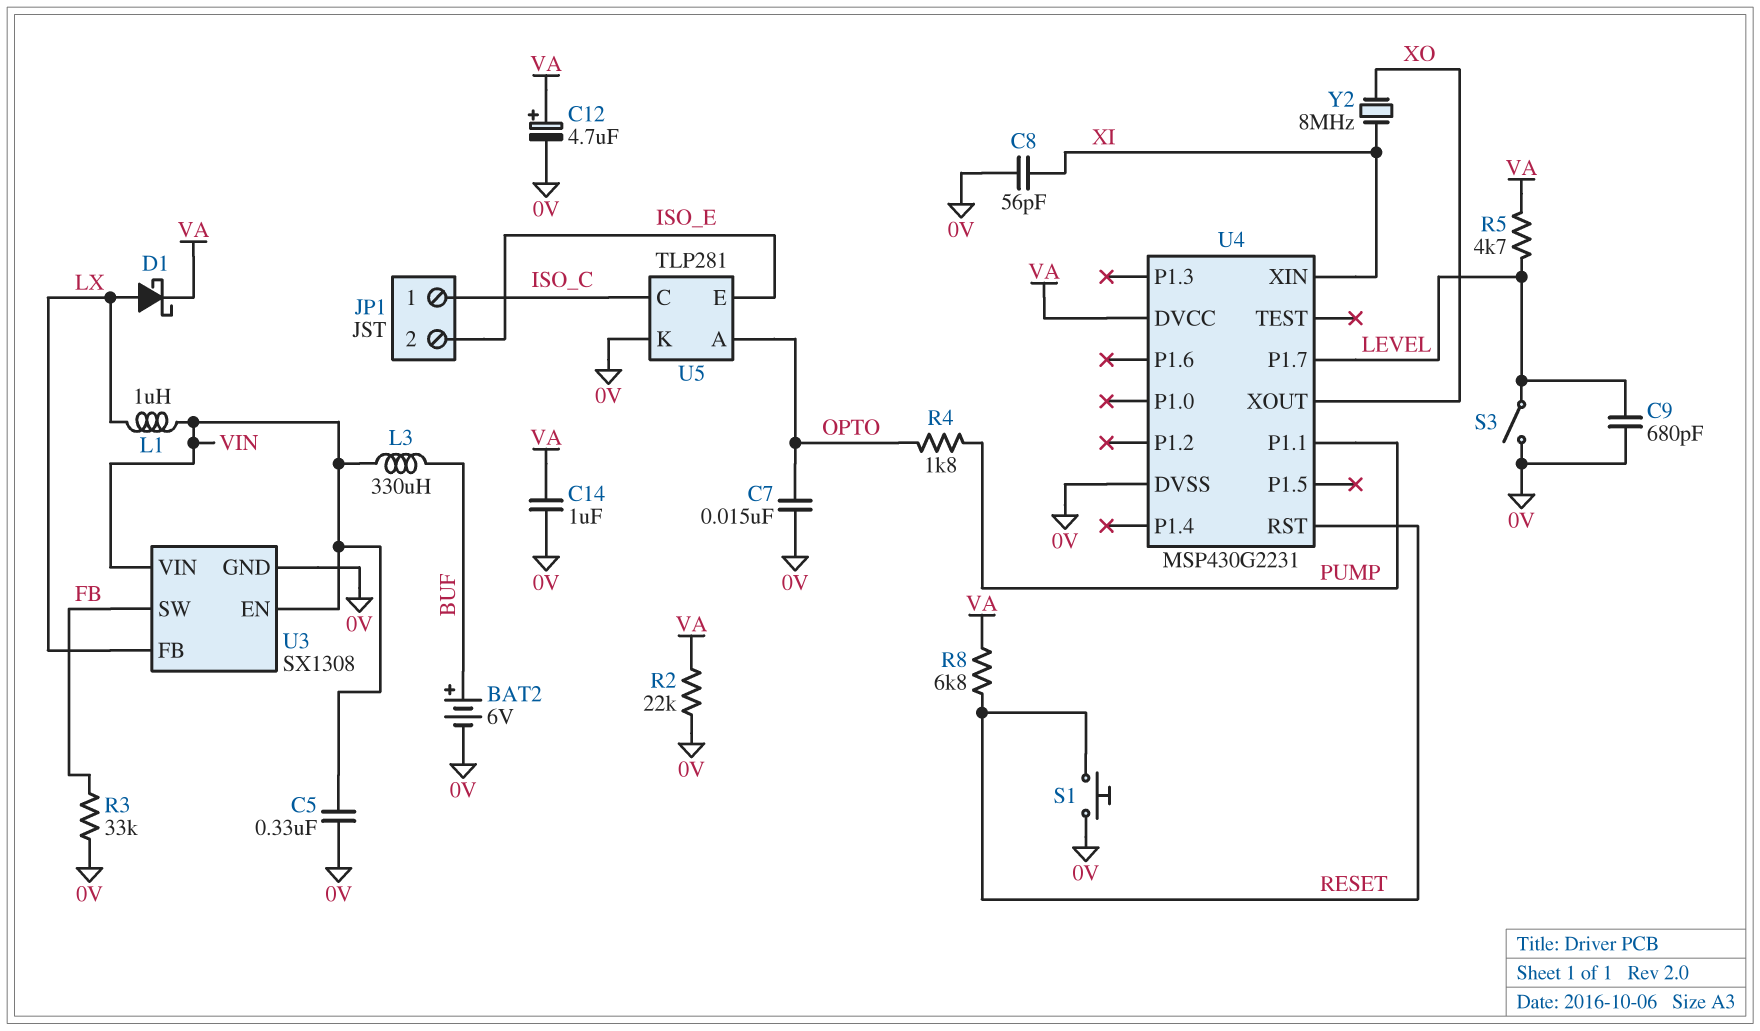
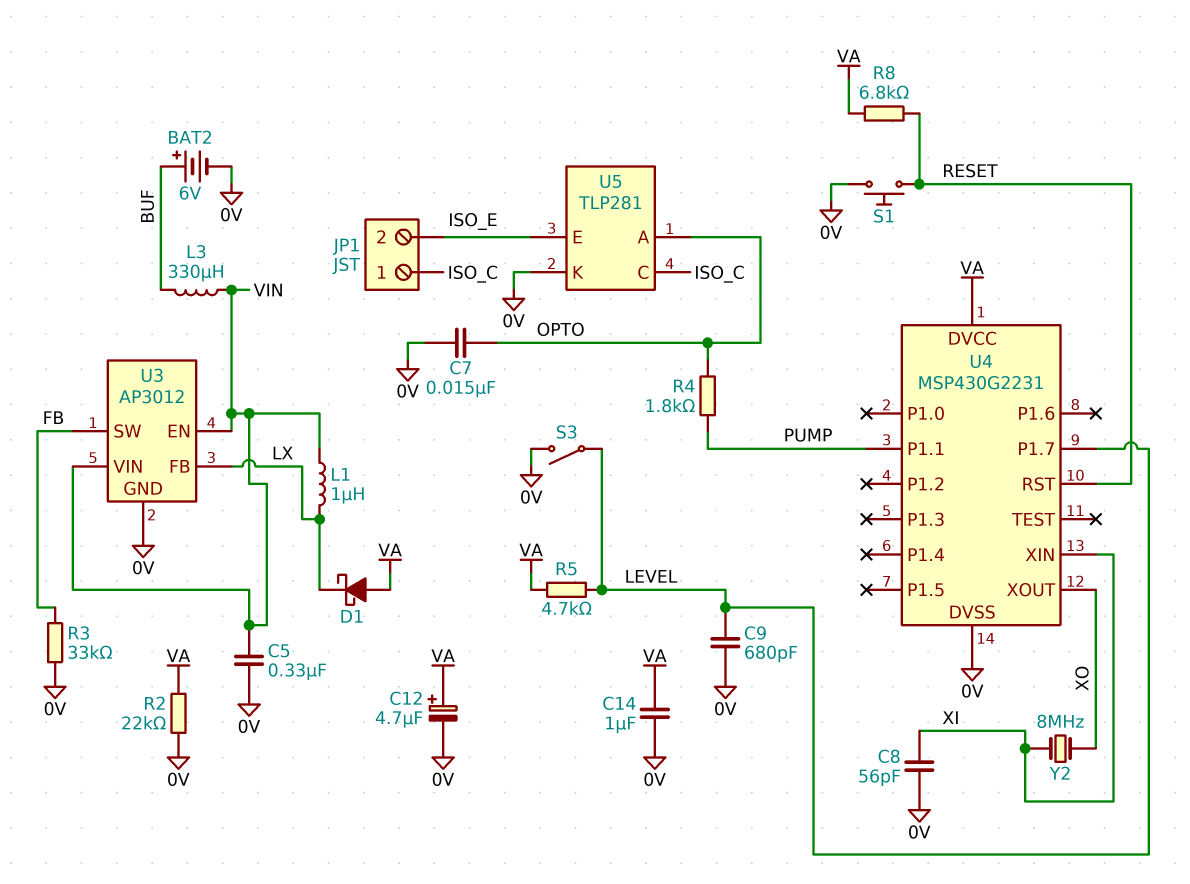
D1: schottky (A LX, K VA) -> schottky (A VA, K LX)
U3: SX1308 -> AP3012

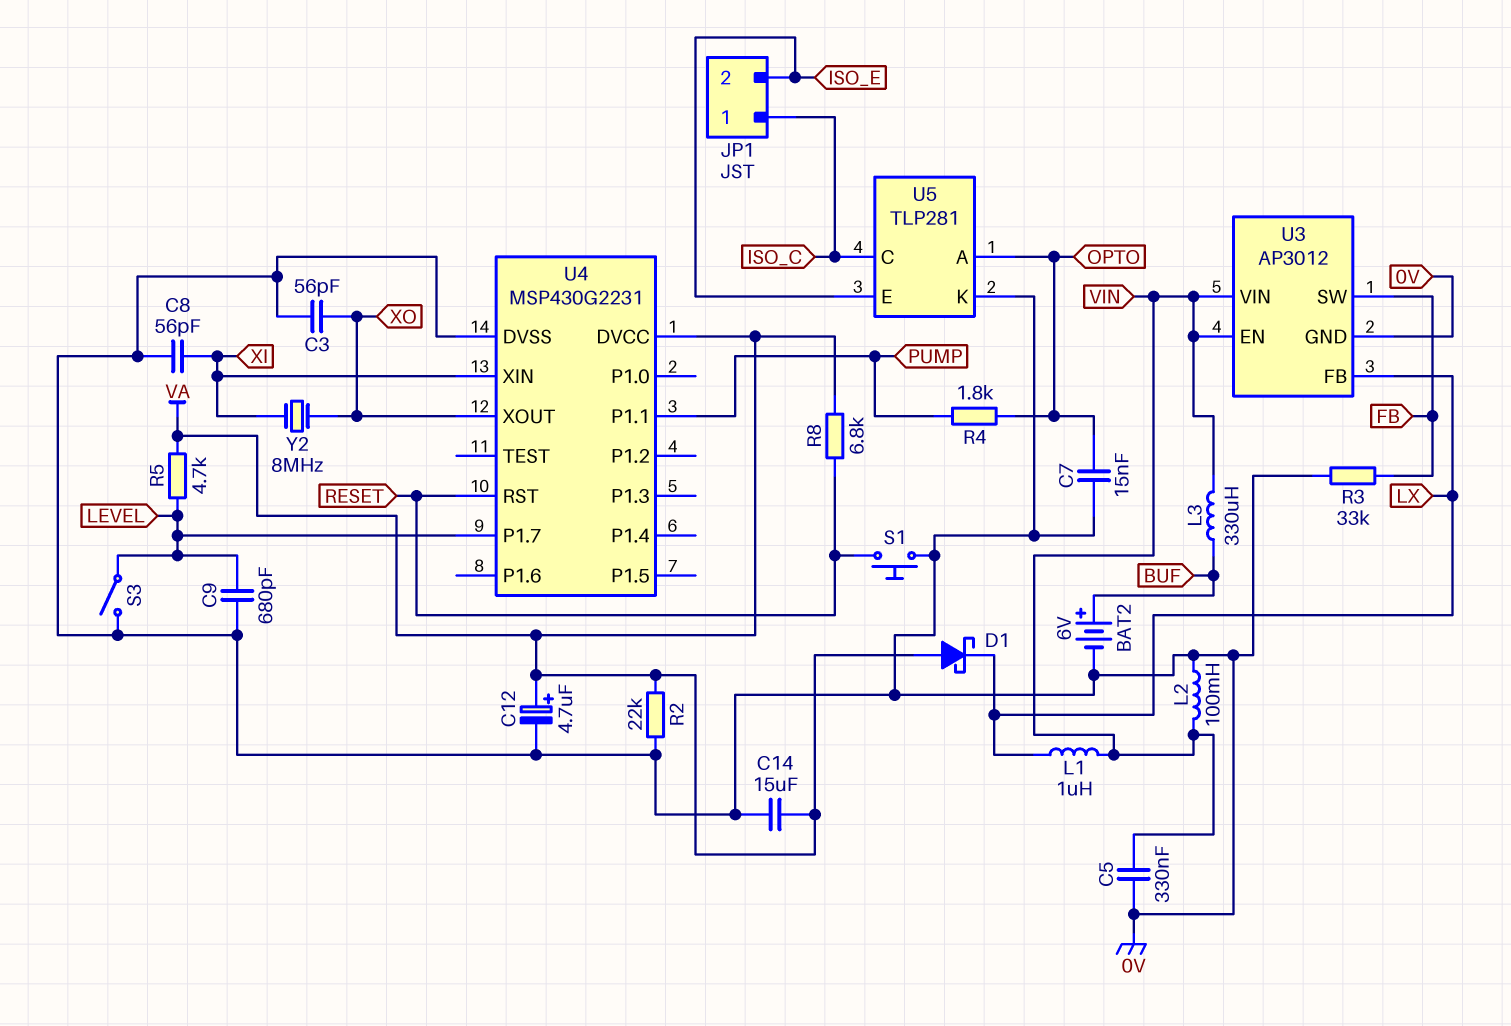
C3: none -> 56pF (0V, XO)
C14: 1uF (0V, VA) -> 15uF (0V, VA)
L2: none -> 100mH (0V, VIN)

